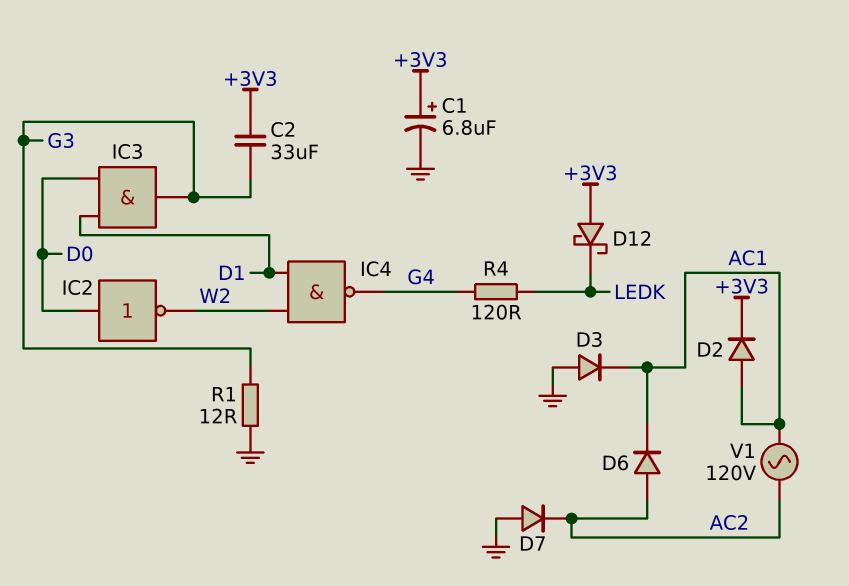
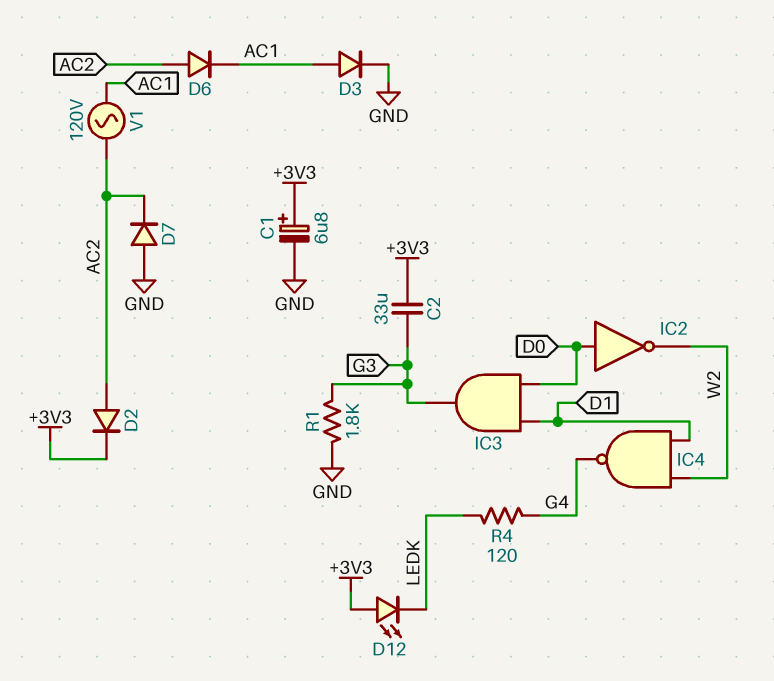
D2: diode (A AC1, K +3V3) -> diode (A AC2, K +3V3)
D3: diode (A GND, K AC1) -> diode (A AC1, K GND)
D12: schottky (A +3V3, K LEDK) -> LED (A +3V3, K LEDK)
R1: 12 (G3, GND) -> 1.8k (G3, GND)

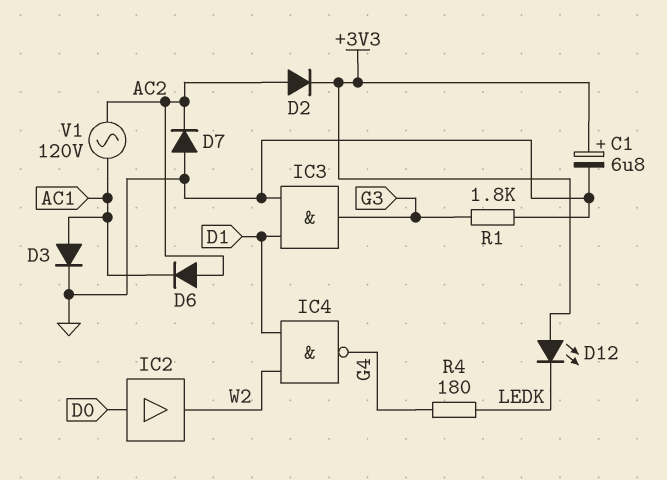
C2: 33uF (+3V3, G3) -> none
IC2: NOT (in D0, out W2) -> buffer (in D0, out W2)
IC3: AND (in D0, in D1, out G3) -> AND (in D1, in GND, out G3)
R4: 120 (G4, LEDK) -> 180 (G4, LEDK)

